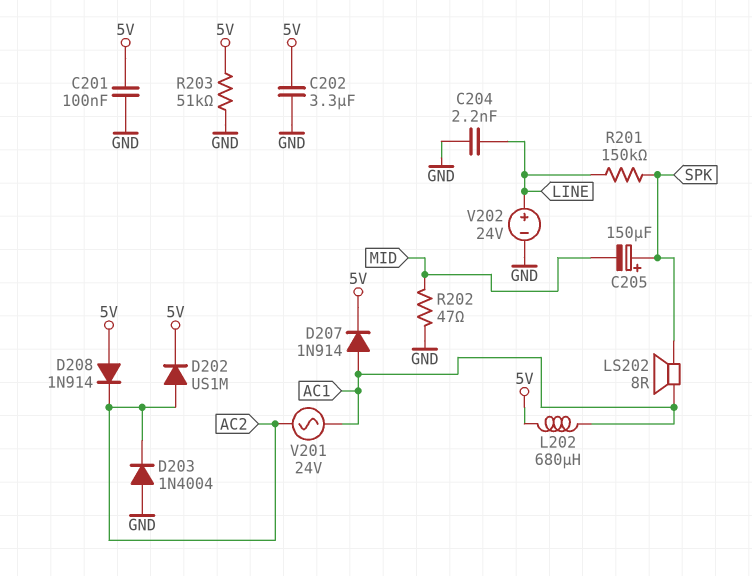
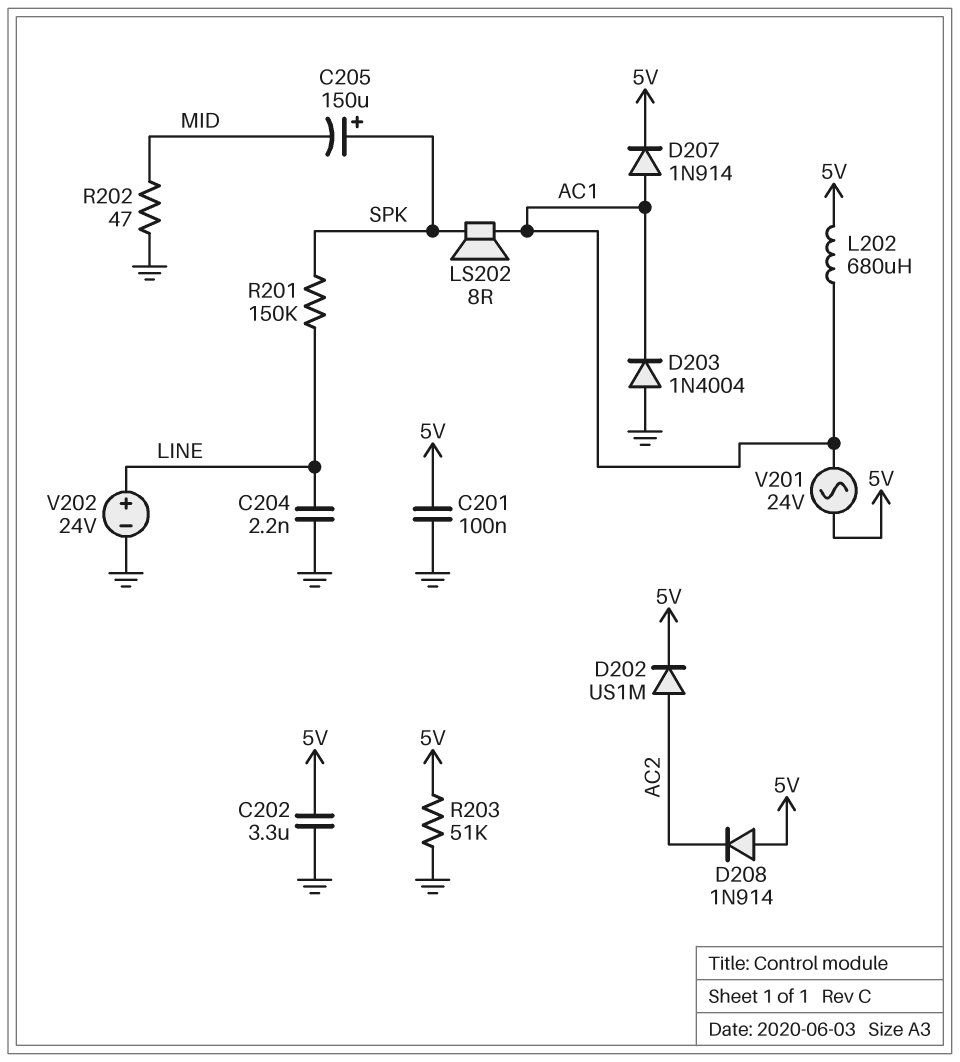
D203: diode 1N4004 (A GND, K AC2) -> diode 1N4004 (A GND, K AC1)
V201: AC 24V (AC1, AC2) -> AC 24V (5V, AC1)

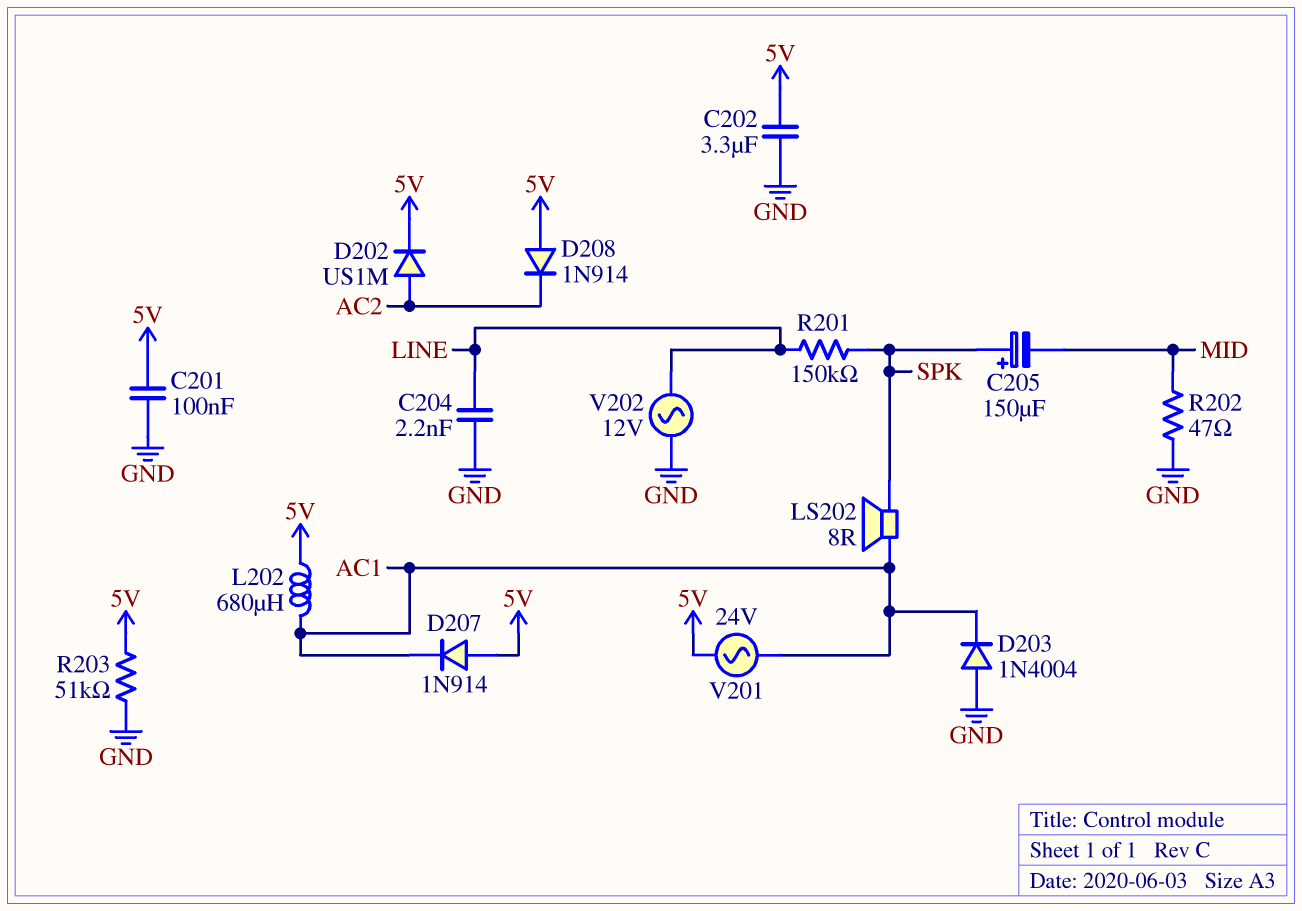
D207: diode 1N914 (A AC1, K 5V) -> diode 1N914 (A 5V, K AC1)
V202: 24V (plus LINE, minus GND) -> AC 12V (GND, LINE)

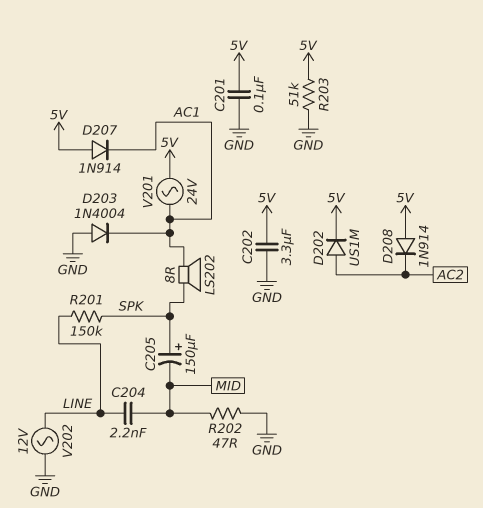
C204: 2.2nF (GND, LINE) -> 2.2nF (LINE, MID)
L202: 680uH (5V, AC1) -> none

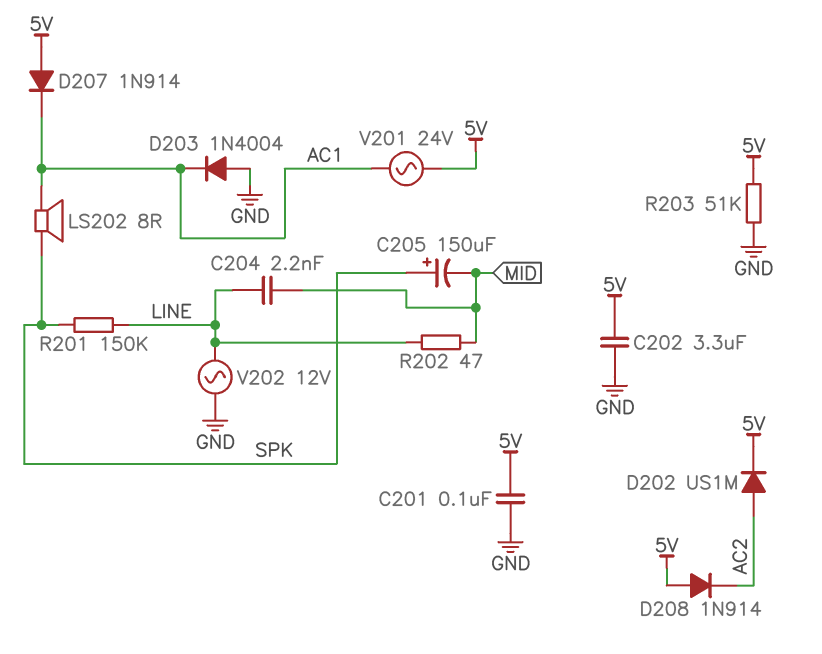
R202: 47 (GND, MID) -> 47 (LINE, MID)

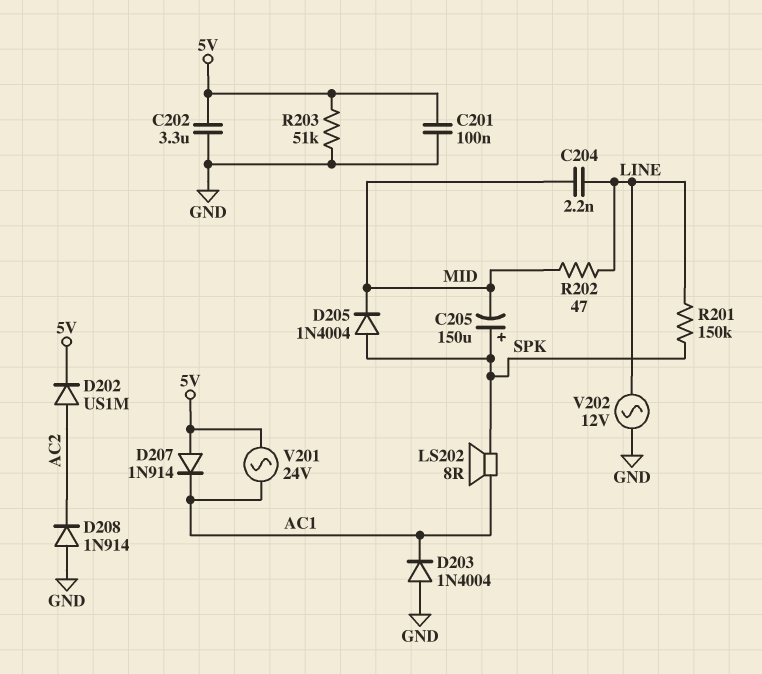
D205: none -> diode 1N4004 (A SPK, K MID)
D208: diode 1N914 (A 5V, K AC2) -> diode 1N914 (A GND, K AC2)

